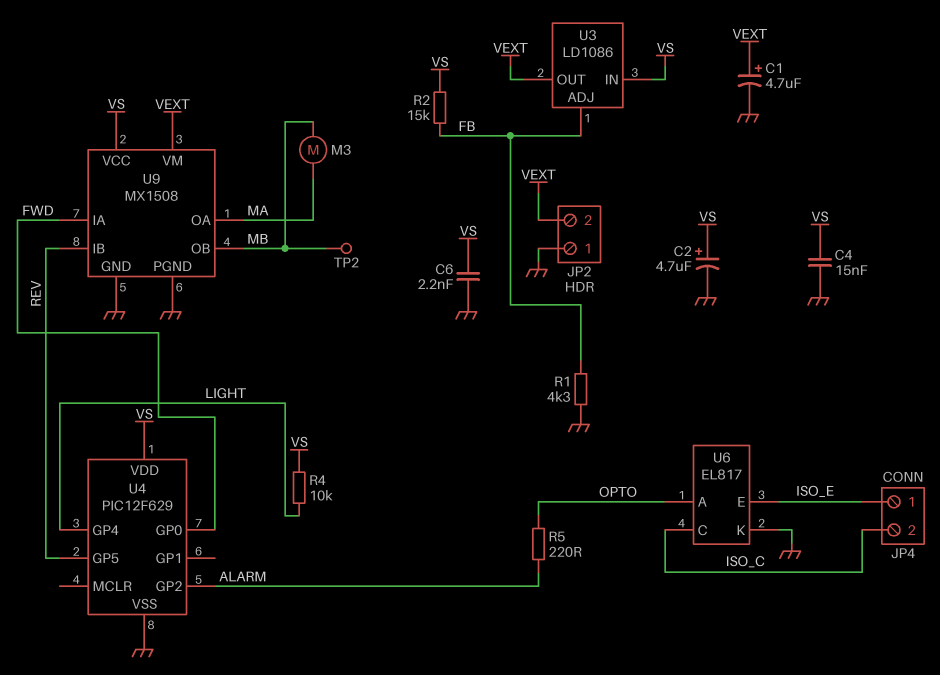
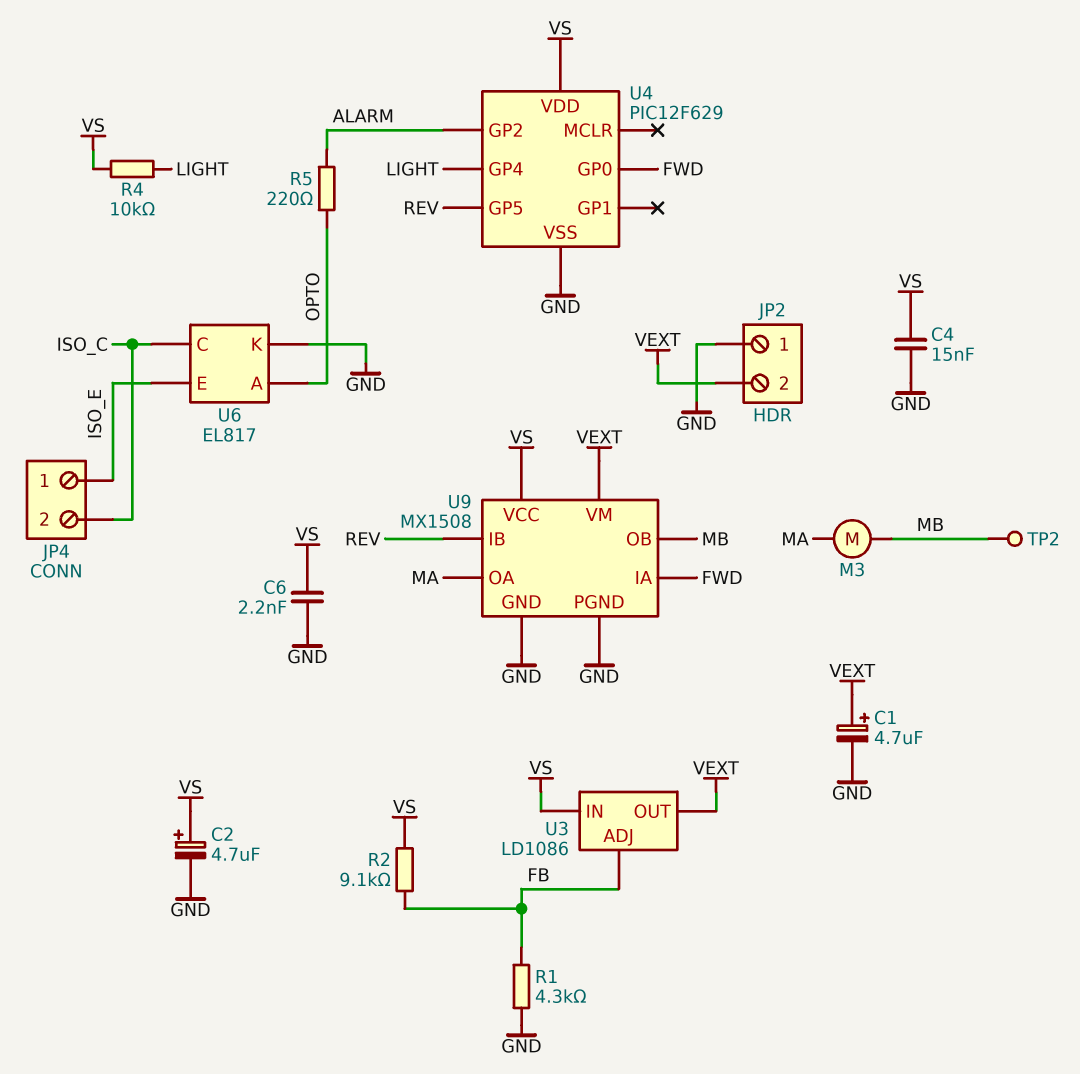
R2: 15k (FB, VS) -> 9.1k (FB, VS)

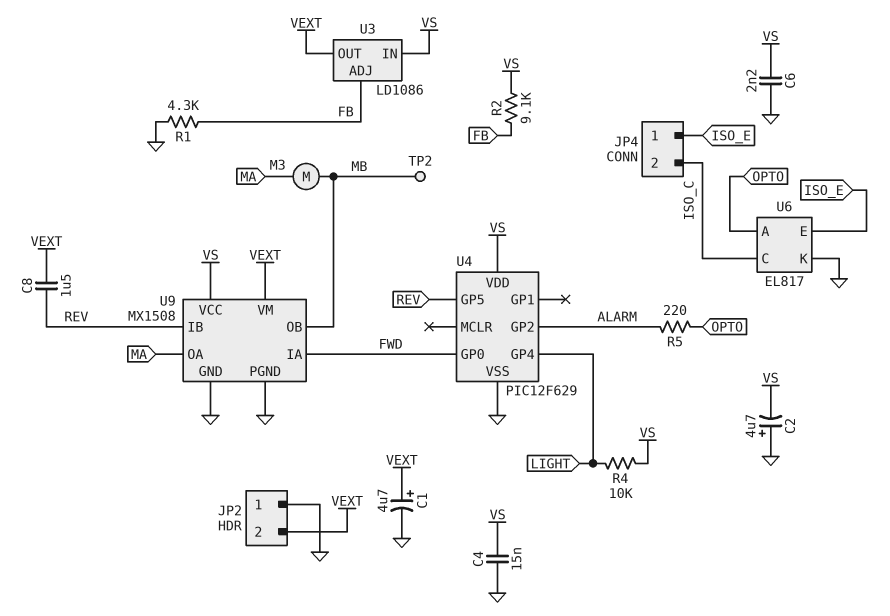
C2: 4.7uF (plus VS, minus GND) -> 4.7uF (plus GND, minus VS)
C8: none -> 1.5uF (REV, VEXT)

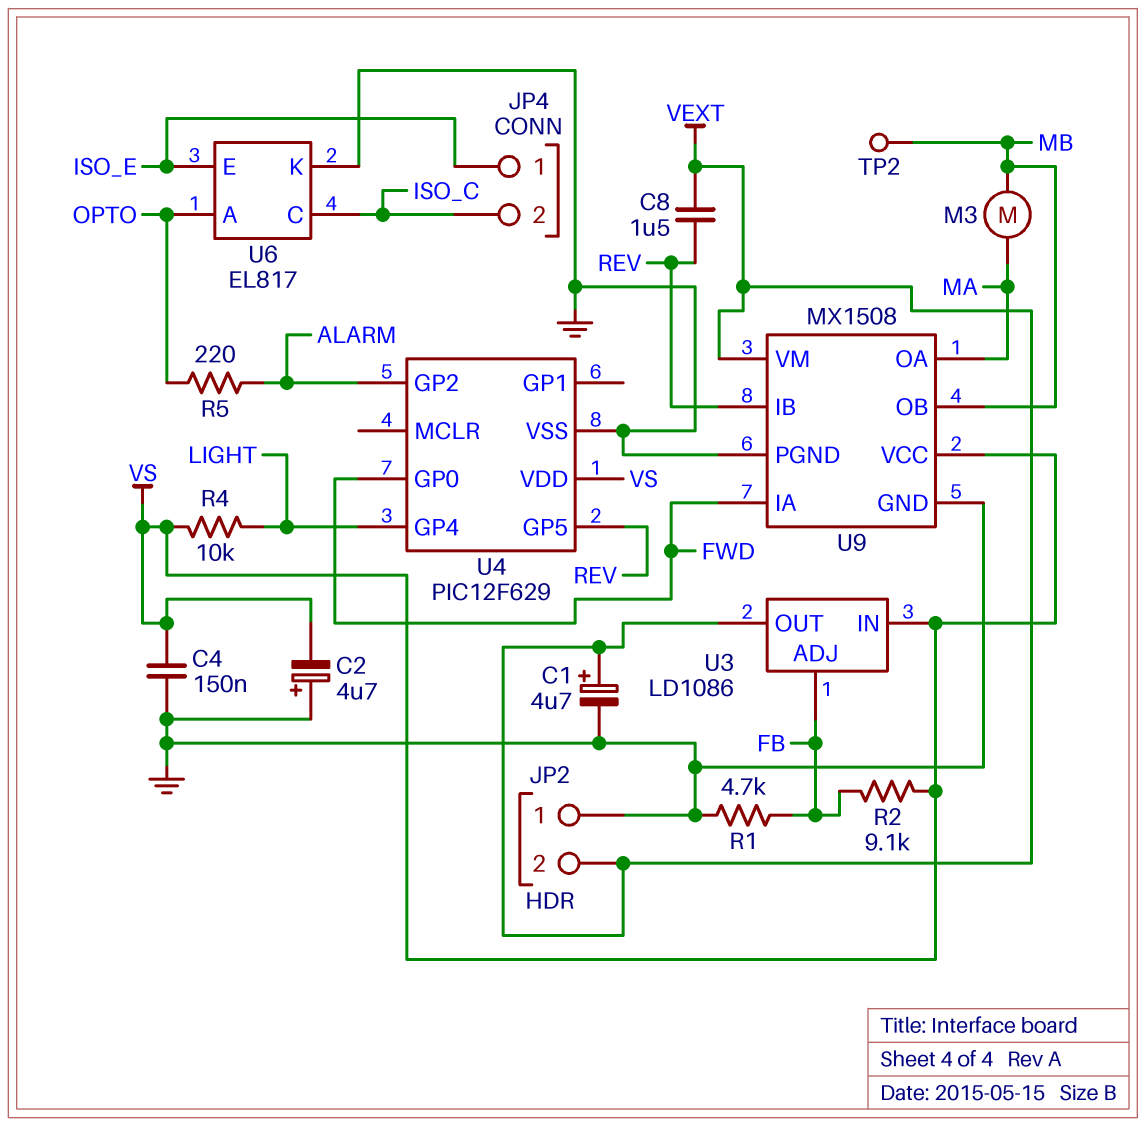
C4: 15nF (GND, VS) -> 150nF (GND, VS)
C6: 2.2nF (GND, VS) -> none
R1: 4.3k (FB, GND) -> 4.7k (FB, GND)

